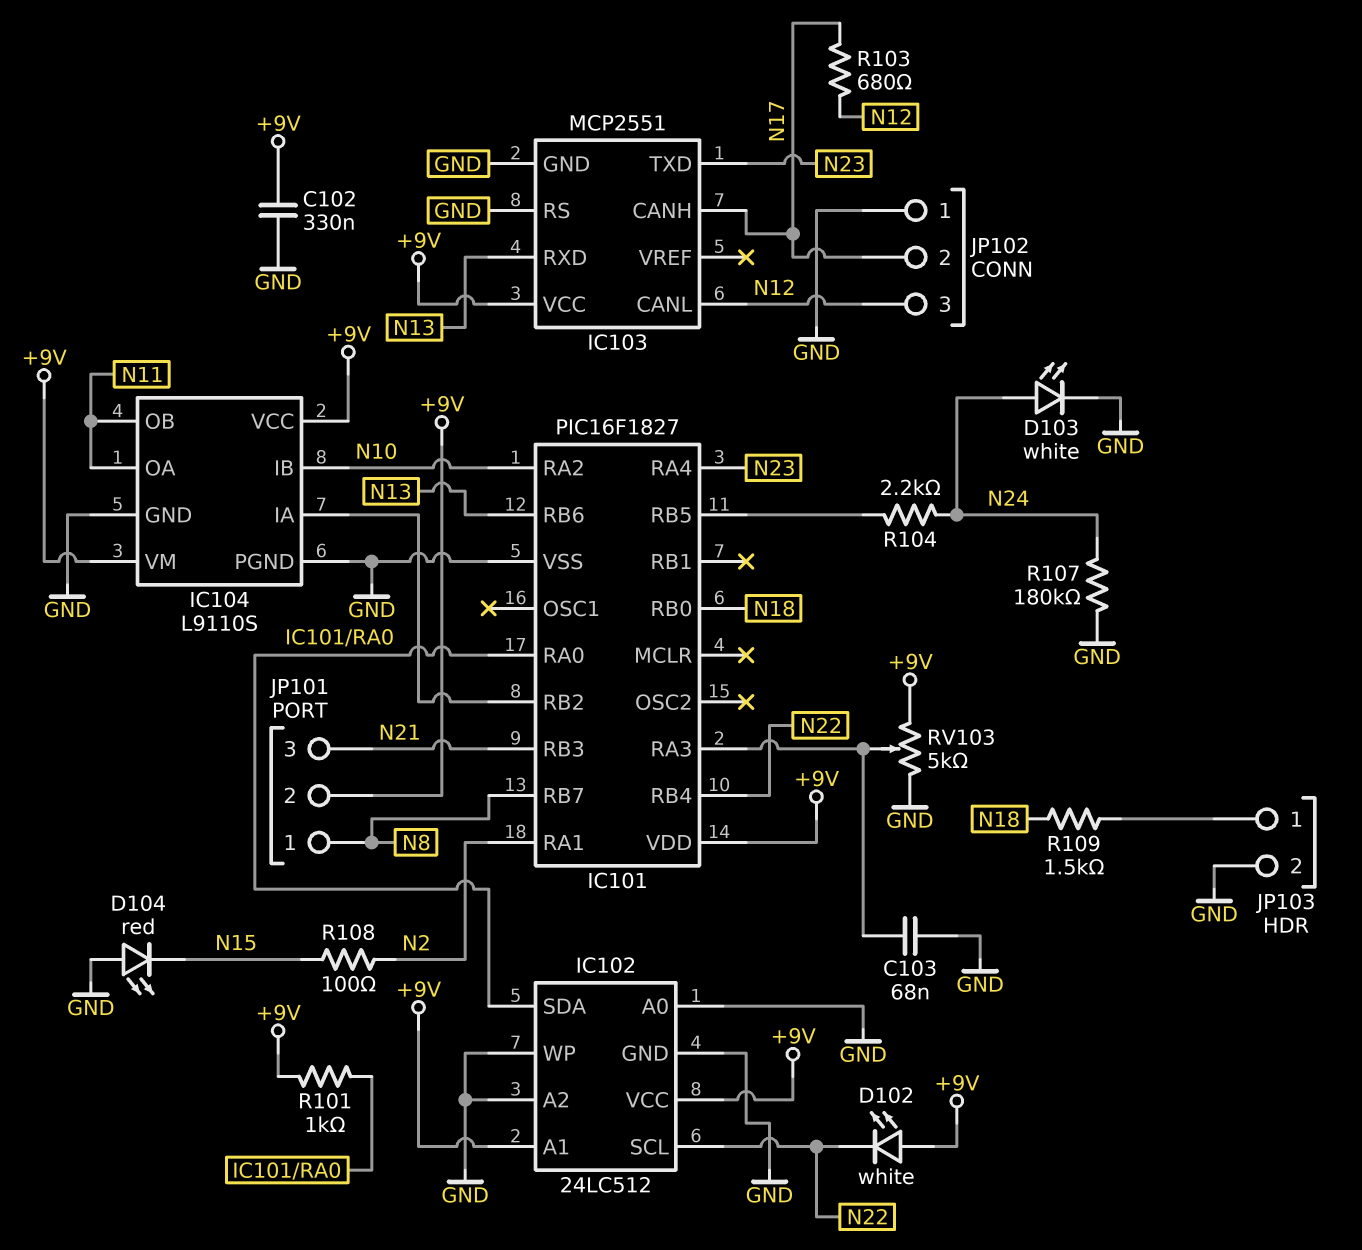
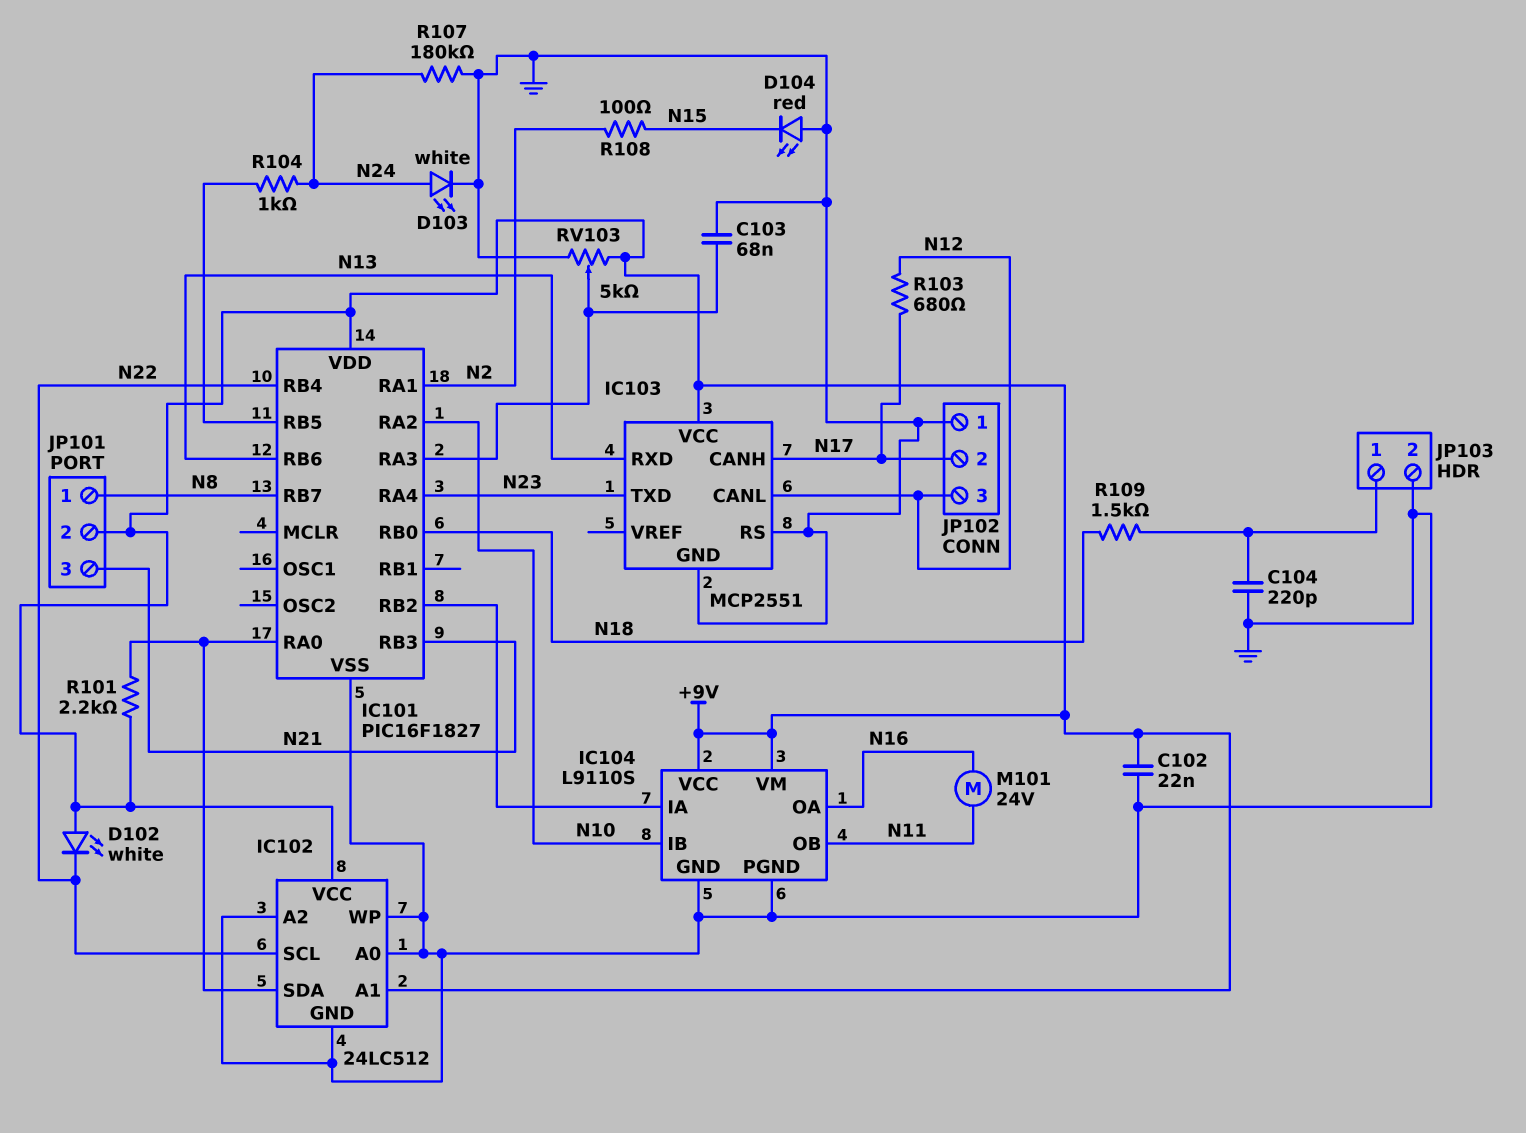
C102: 330nF (+9V, GND) -> 22nF (+9V, GND)
C104: none -> 220pF (GND, JP103/1)
IC104 pin OA: N11 -> N16
M101: none -> motor 24V (N11, N16)
R101: 1k (+9V, IC101/RA0) -> 2.2k (+9V, IC101/RA0)
R104: 2.2k (IC101/RB5, N24) -> 1k (IC101/RB5, N24)

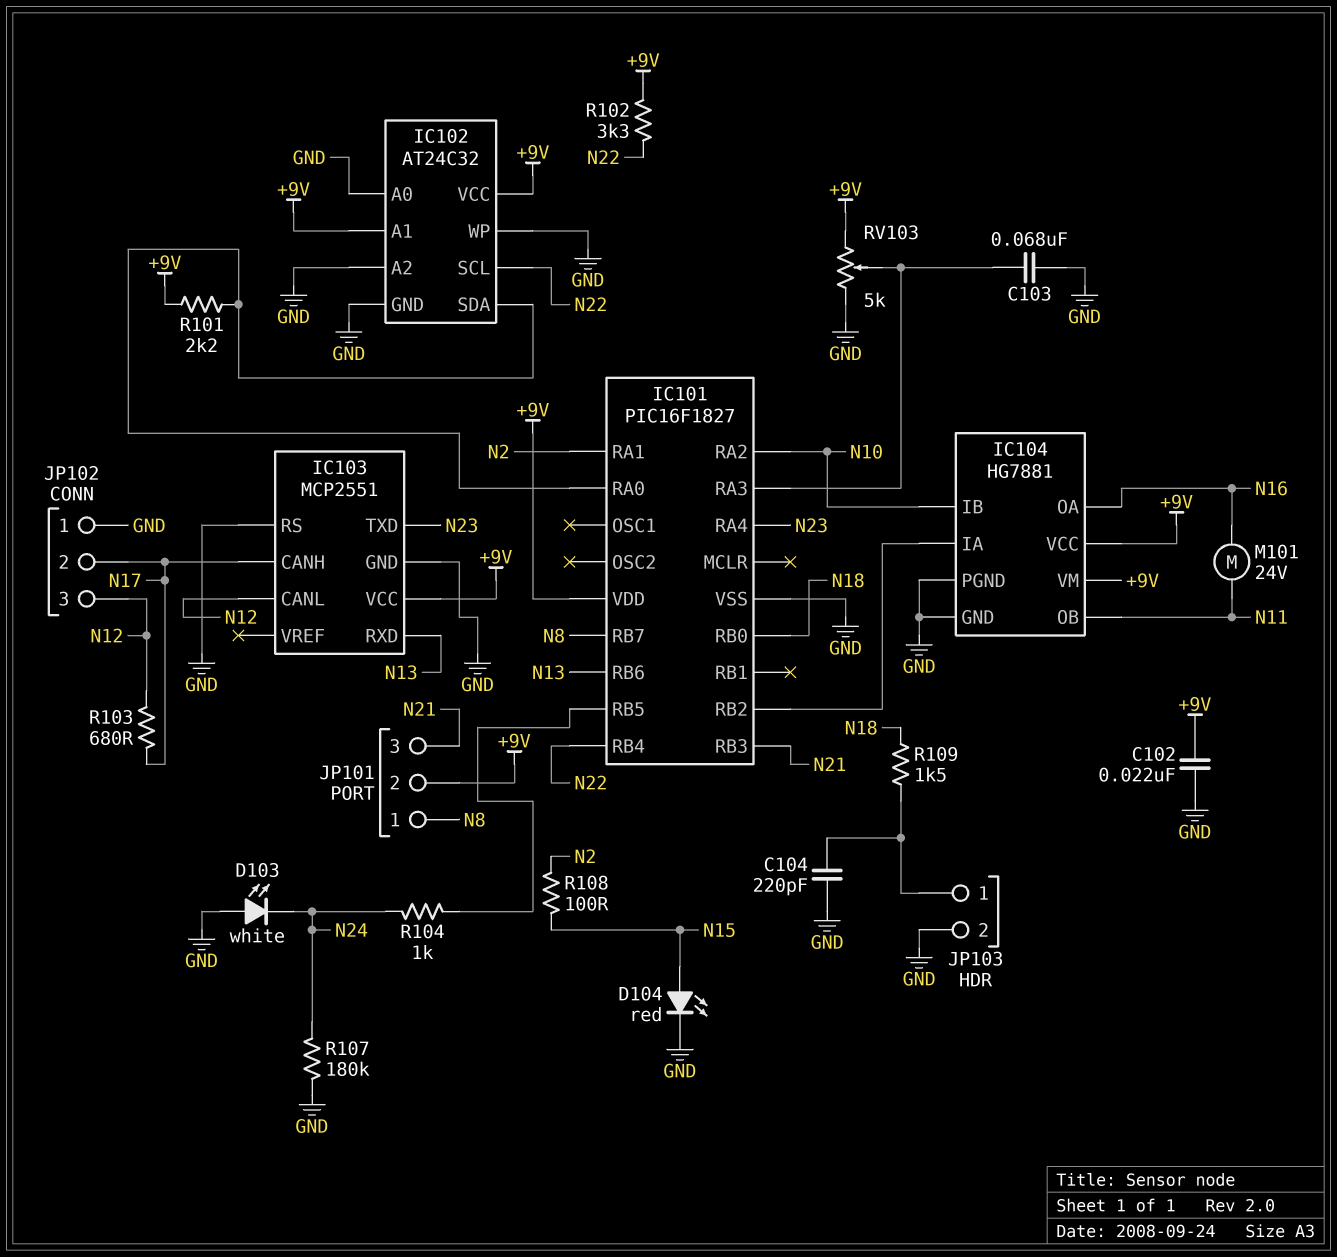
D102: LED white (A +9V, K N22) -> none
D103: LED white (A N24, K GND) -> LED white (A GND, K N24)
D104: LED red (A GND, K N15) -> LED red (A N15, K GND)
IC102: 24LC512 -> AT24C32
IC104: L9110S -> HG7881
R102: none -> 3.3k (+9V, N22)

